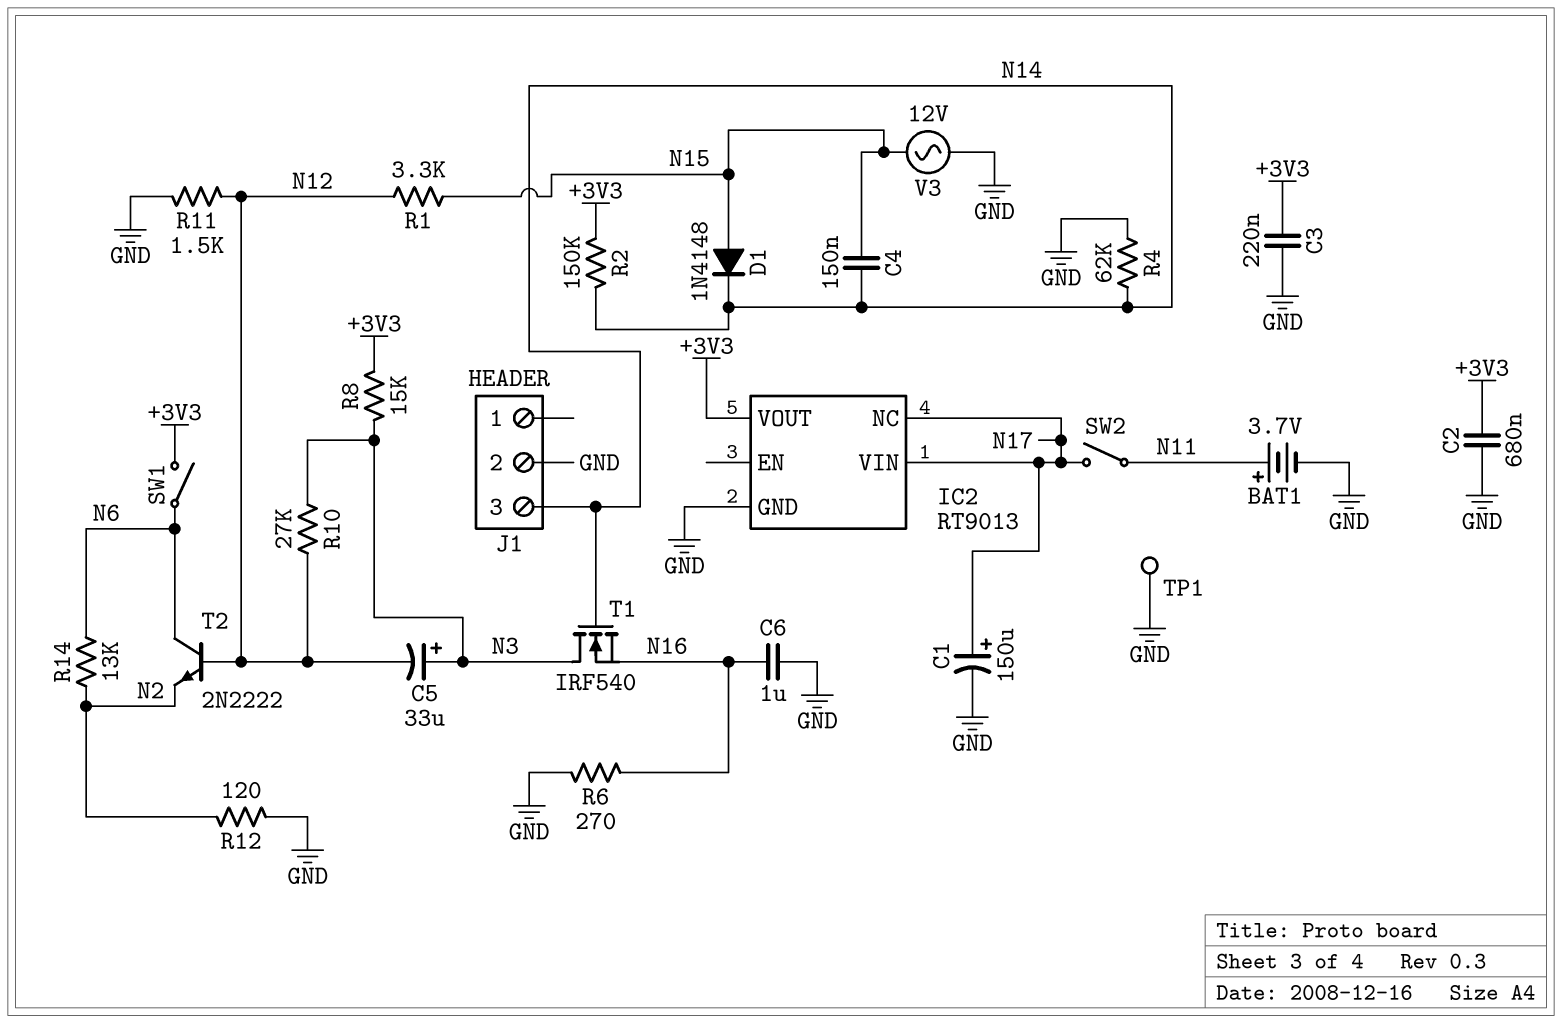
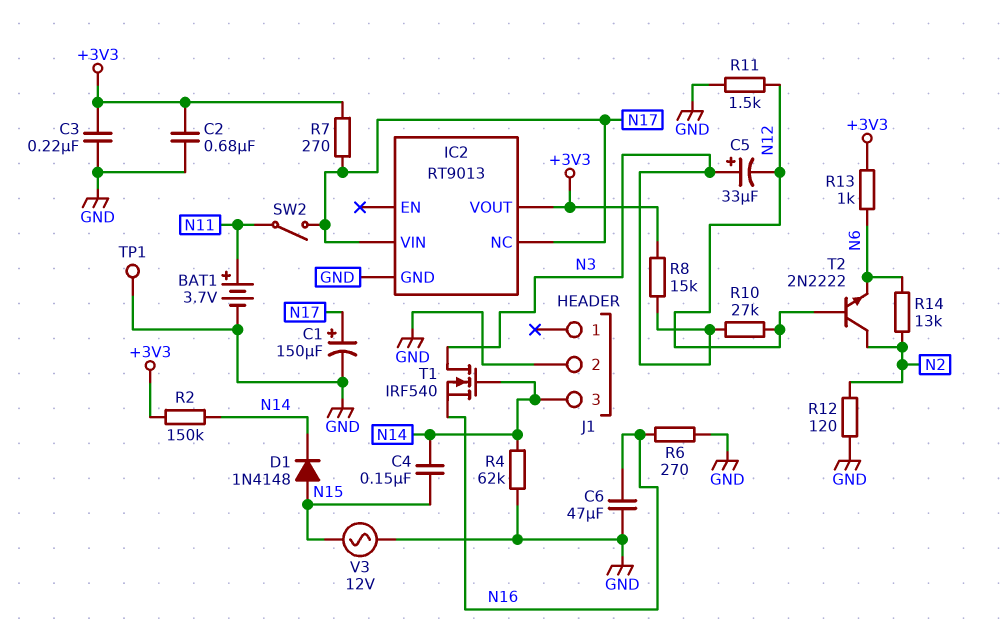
C6: 1uF (GND, N16) -> 47uF (GND, N16)
R1: 3.3k (N12, N15) -> none
R7: none -> 270 (+3V3, N17)
R13: none -> 1k (+3V3, N6)
SW1: switch (+3V3, N6) -> none
T2: NPN 2N2222 (B N12, C N6, E N2) -> NPN 2N2222 (B N12, C N2, E N6)

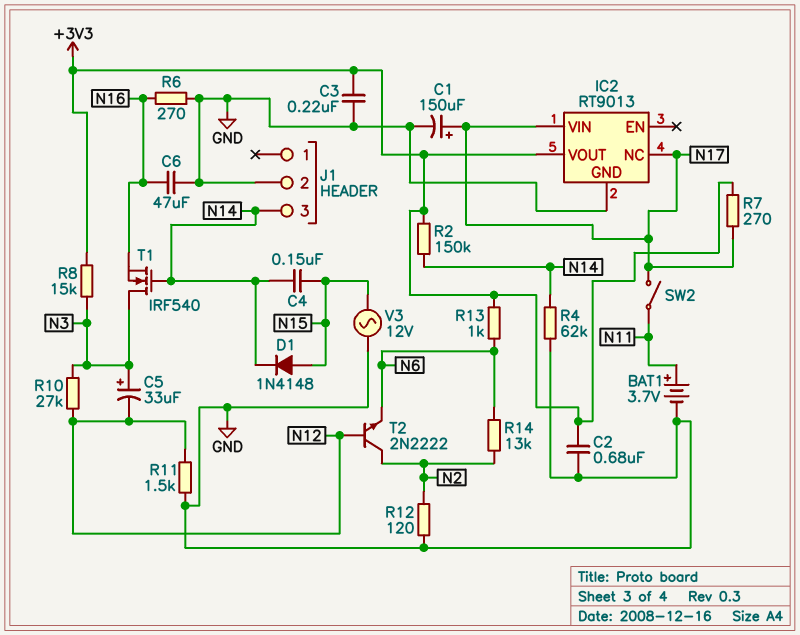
TP1: test point (GND) -> none

